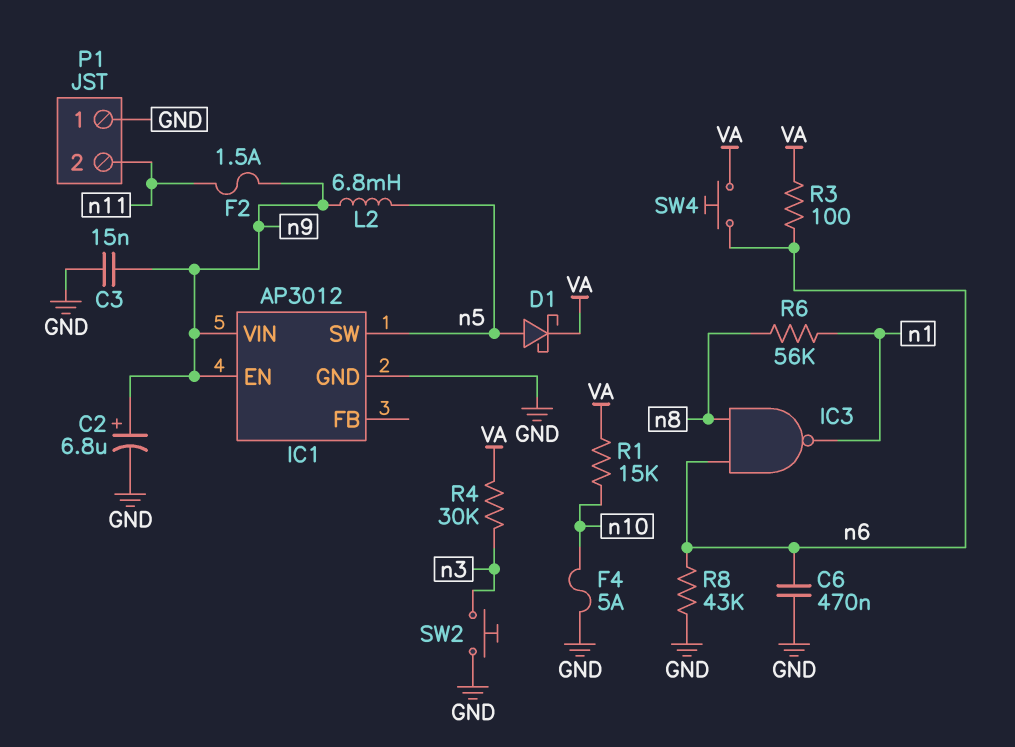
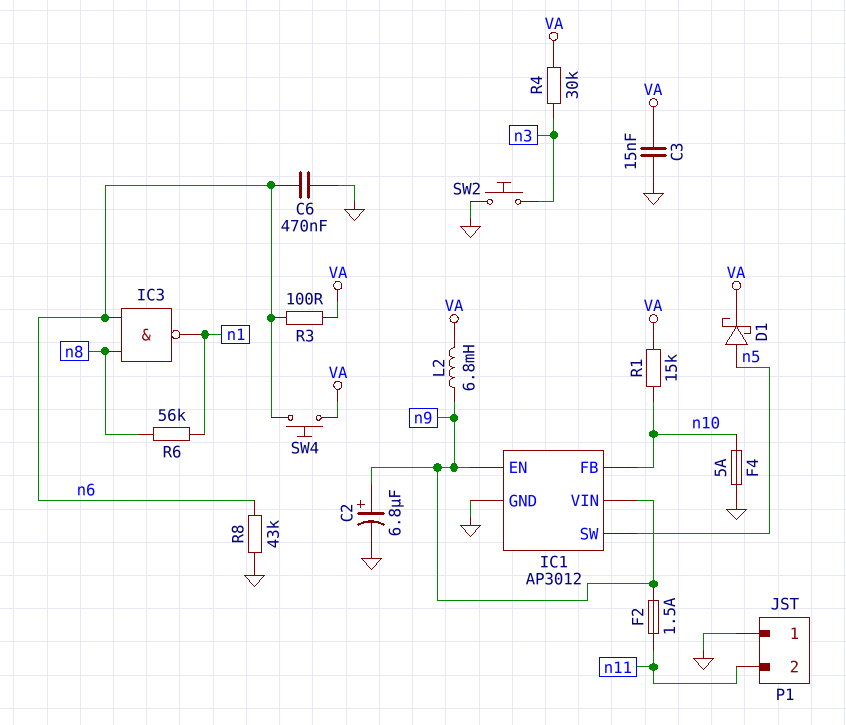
C3: 15nF (GND, n9) -> 15nF (GND, VA)
IC1 pin FB: none -> n10
L2: 6.8mH (n5, n9) -> 6.8mH (VA, n9)

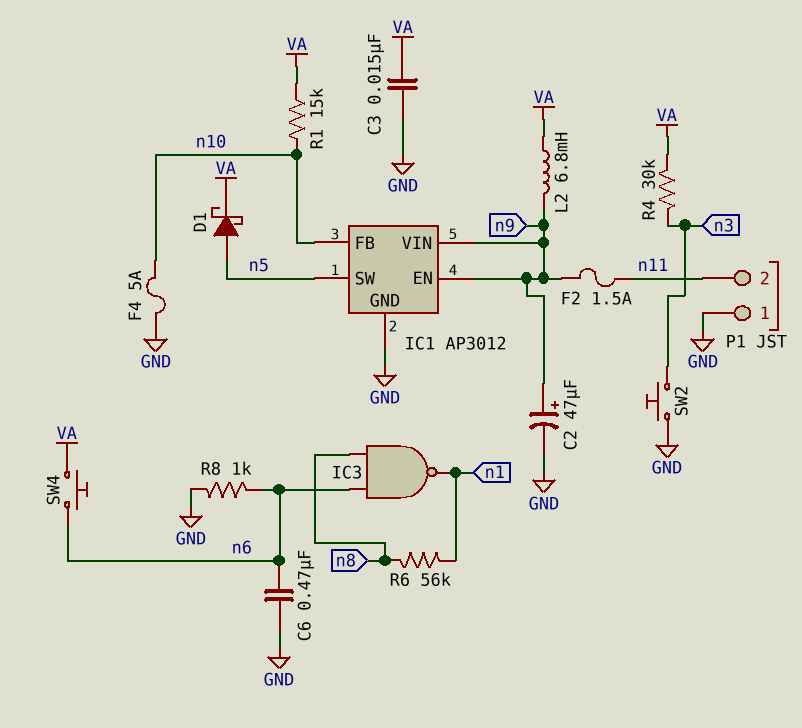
C2: 6.8uF (plus n9, minus GND) -> 47uF (plus n9, minus GND)
R3: 100 (VA, n6) -> none
R8: 43k (GND, n6) -> 1k (GND, n6)

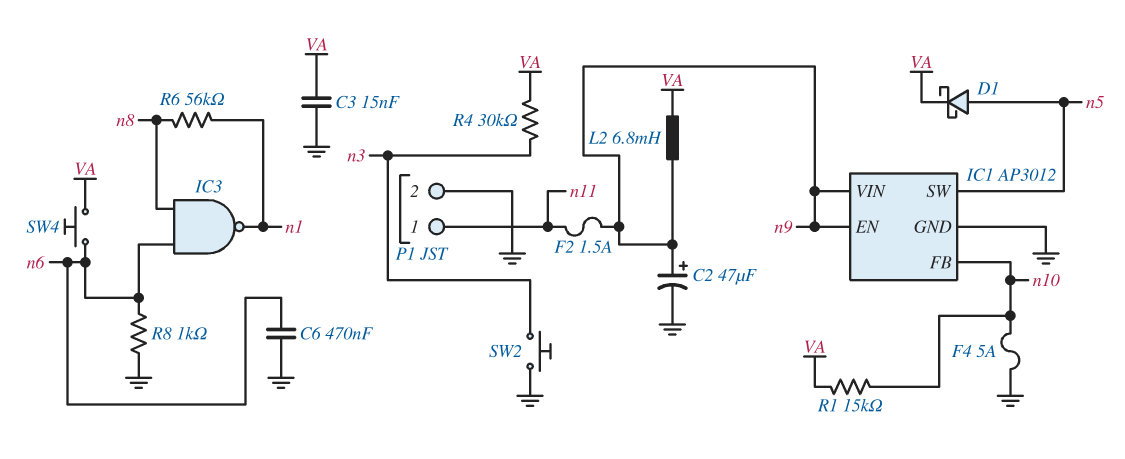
P1 pin 1: GND -> n11
P1 pin 2: n11 -> GND

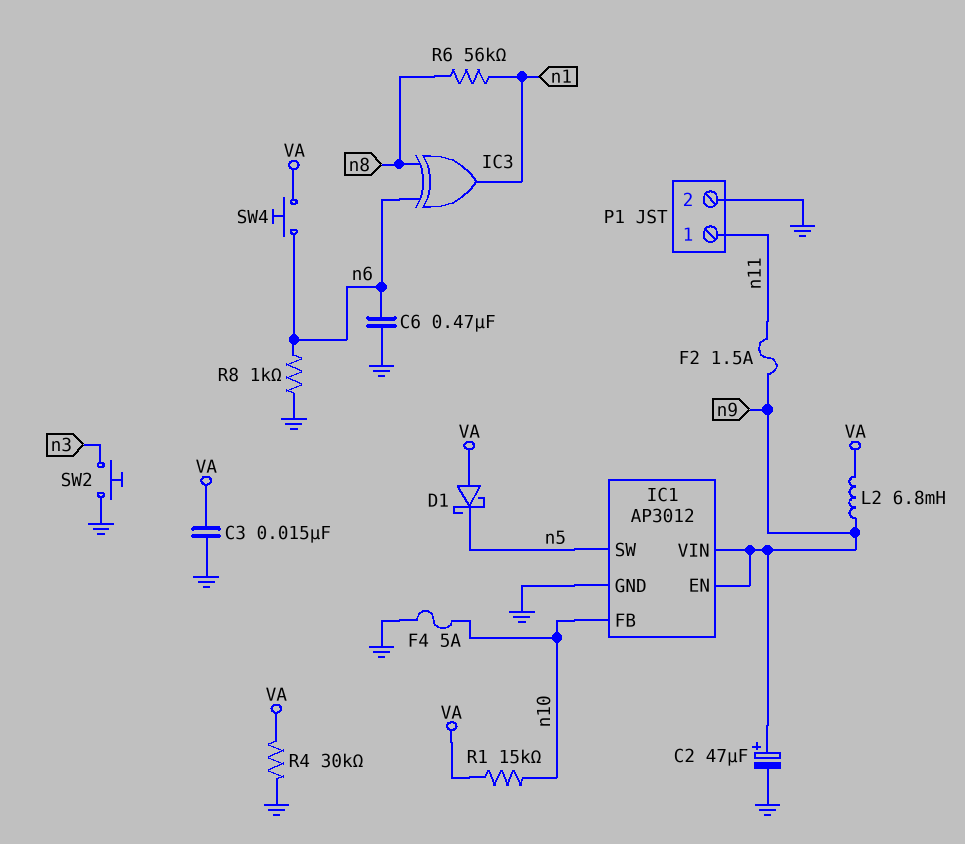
D1: schottky (A n5, K VA) -> schottky (A VA, K n5)
IC3: NAND (in n6, in n8, out n1) -> XOR (in n6, in n8, out n1)
R4: 30k (VA, n3) -> 30k (GND, VA)

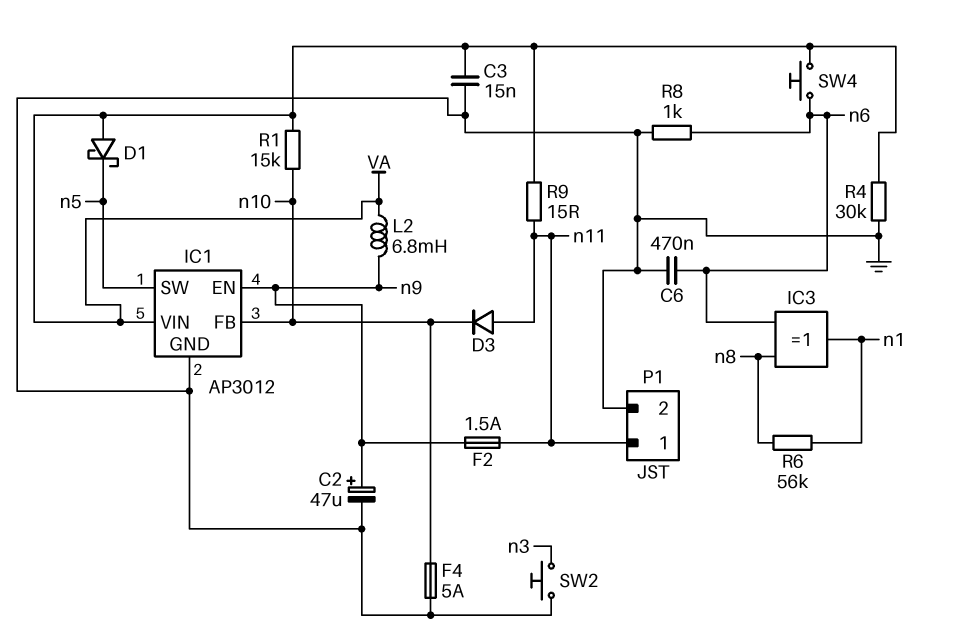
D3: none -> diode (A n11, K n10)
IC1 pin VIN: n9 -> VA
R9: none -> 15 (VA, n11)

